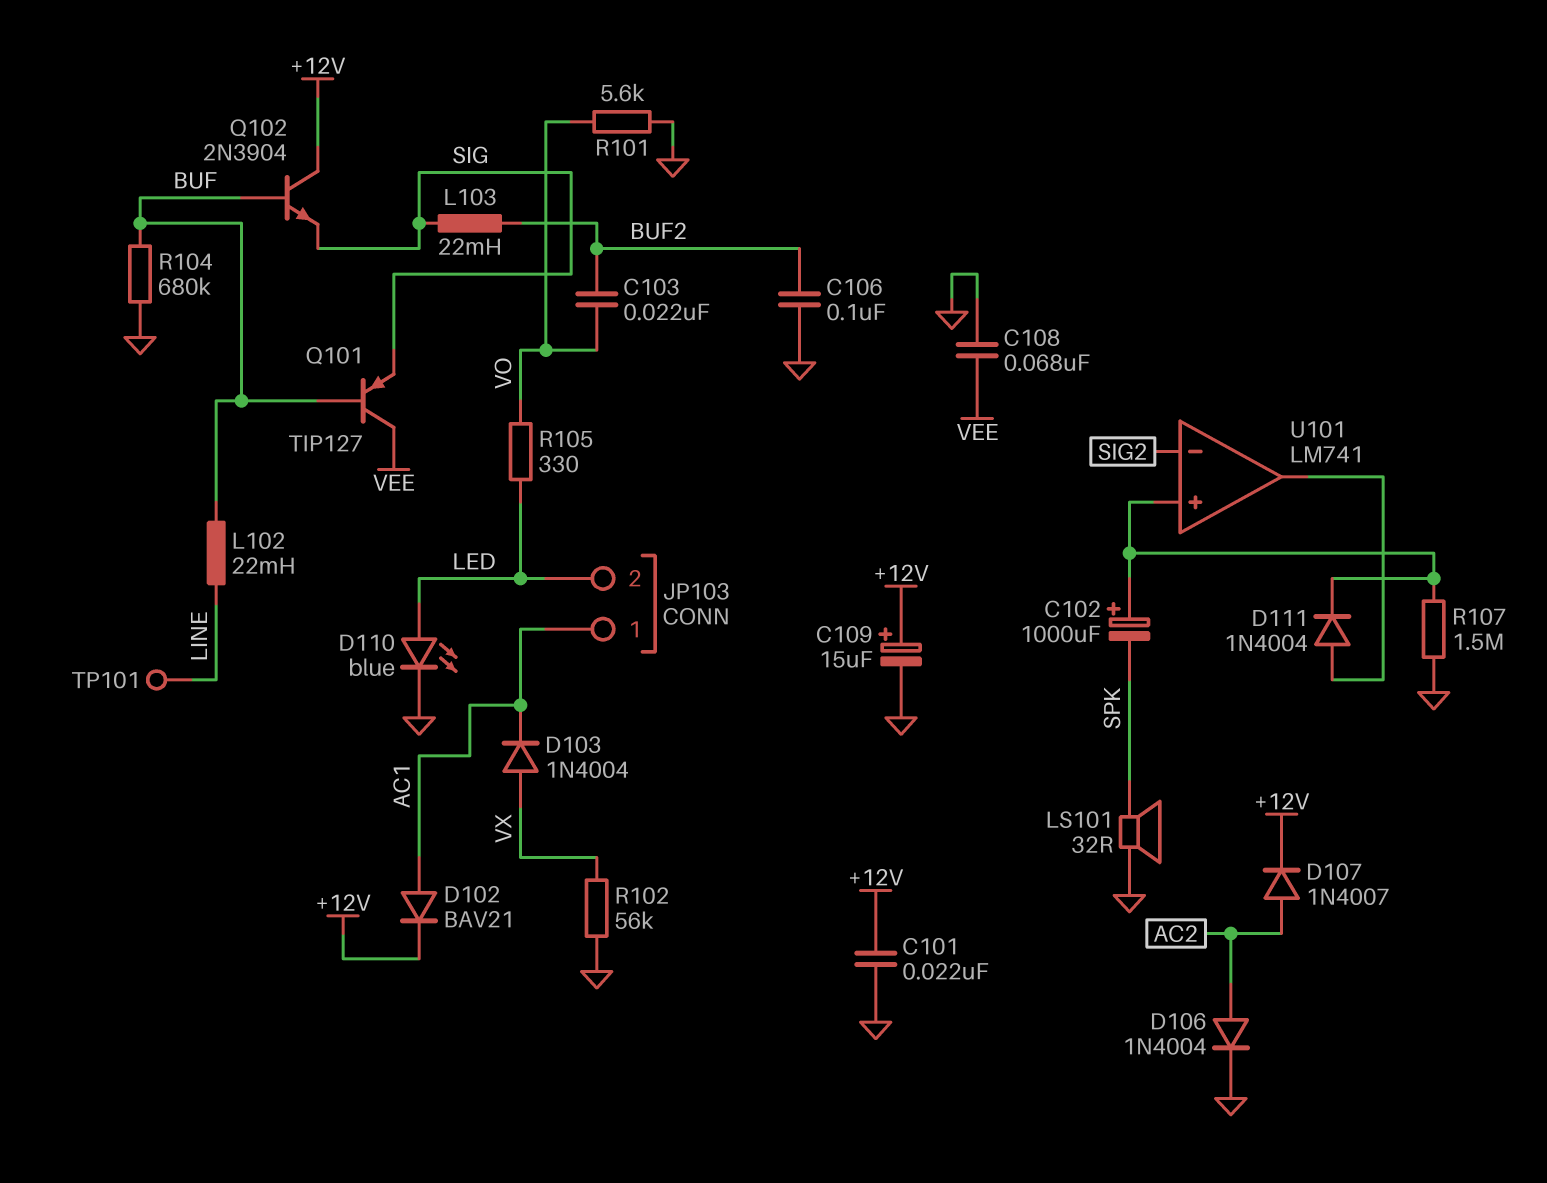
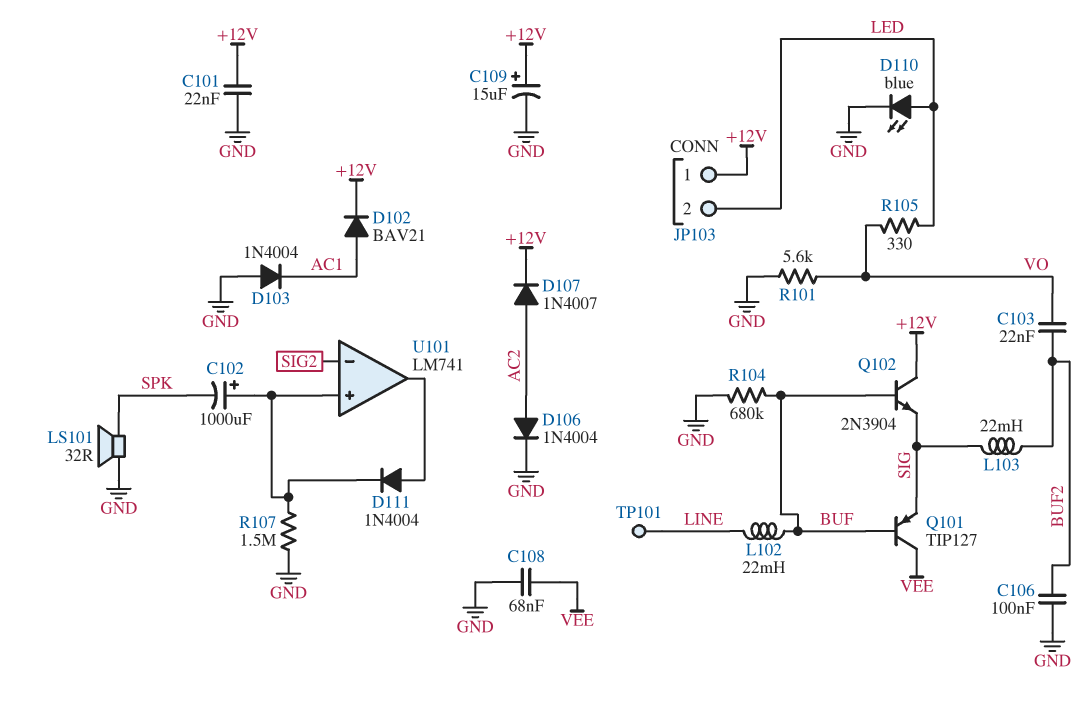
D103: diode 1N4004 (A VX, K AC1) -> diode 1N4004 (A GND, K AC1)
JP103 pin 1: AC1 -> +12V
R102: 56k (GND, VX) -> none

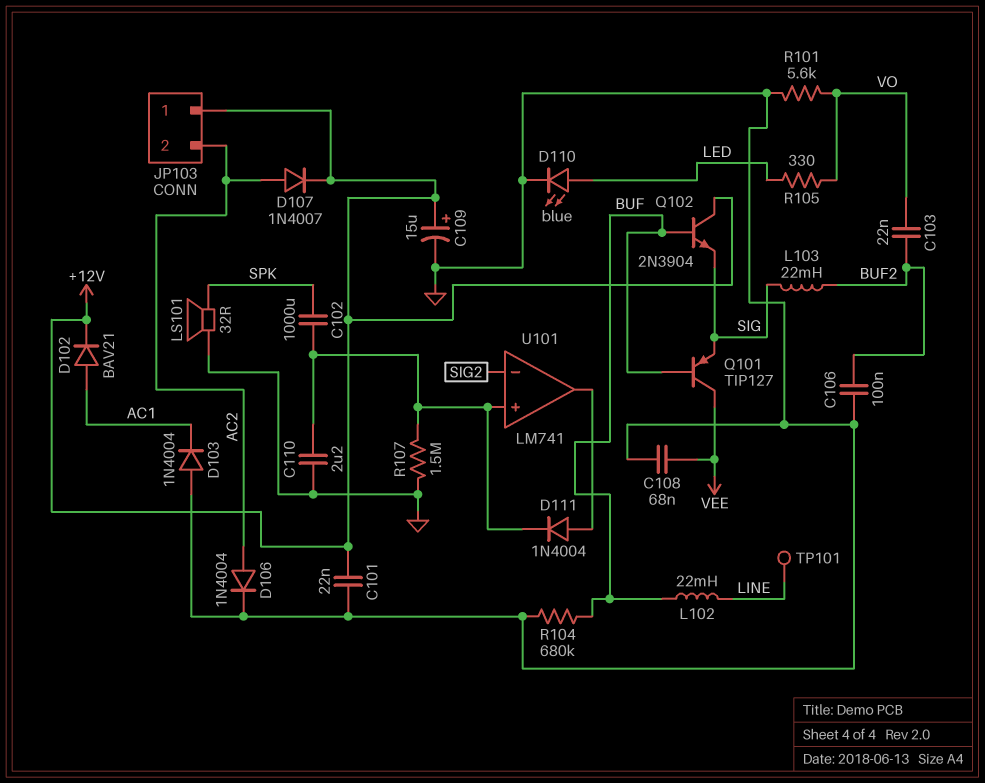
C102: 1000uF (plus U101/in+, minus SPK) -> 1000uF (SPK, U101/in+)
C110: none -> 2.2uF (GND, U101/in+)
JP103 pin 2: LED -> AC2

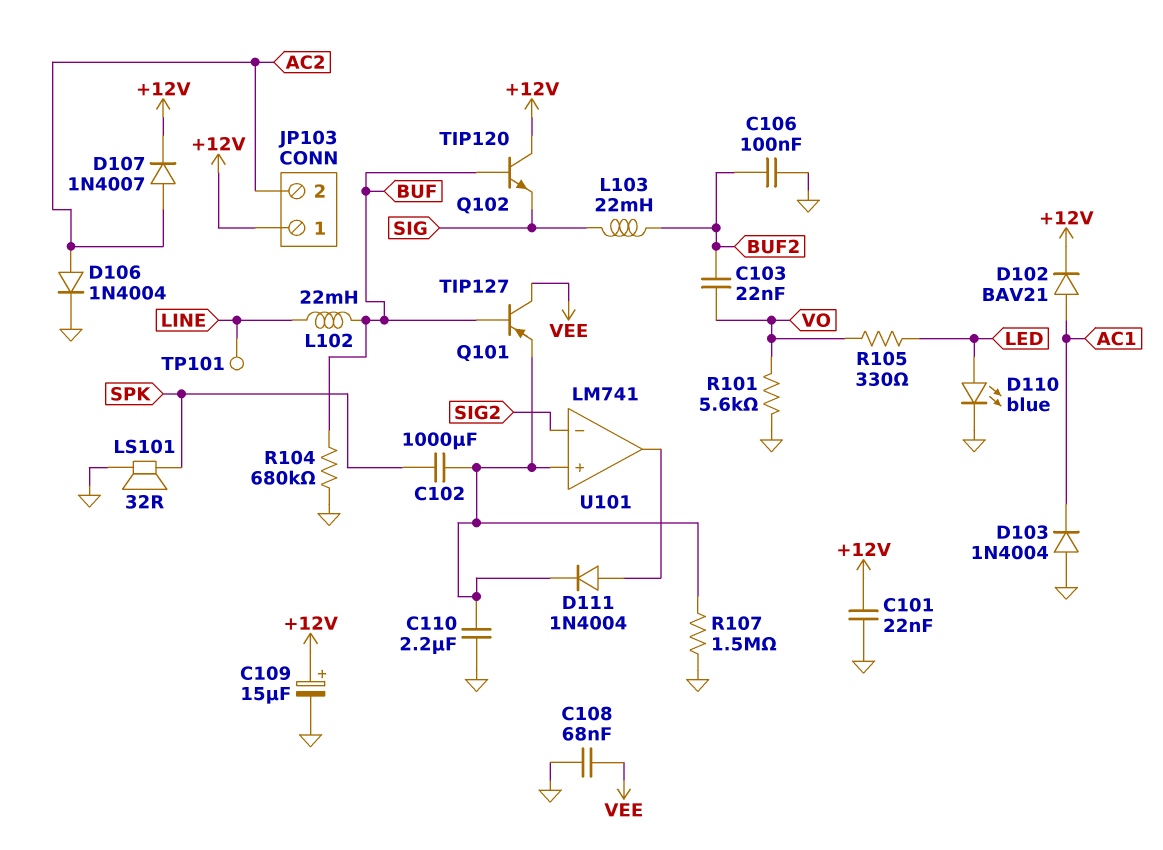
Q101: PNP TIP127 (B BUF, C VEE, E SIG) -> PNP TIP127 (B BUF, C VEE, E U101/in+)
Q102: NPN 2N3904 (B BUF, C +12V, E SIG) -> NPN TIP120 (B BUF, C +12V, E SIG)

